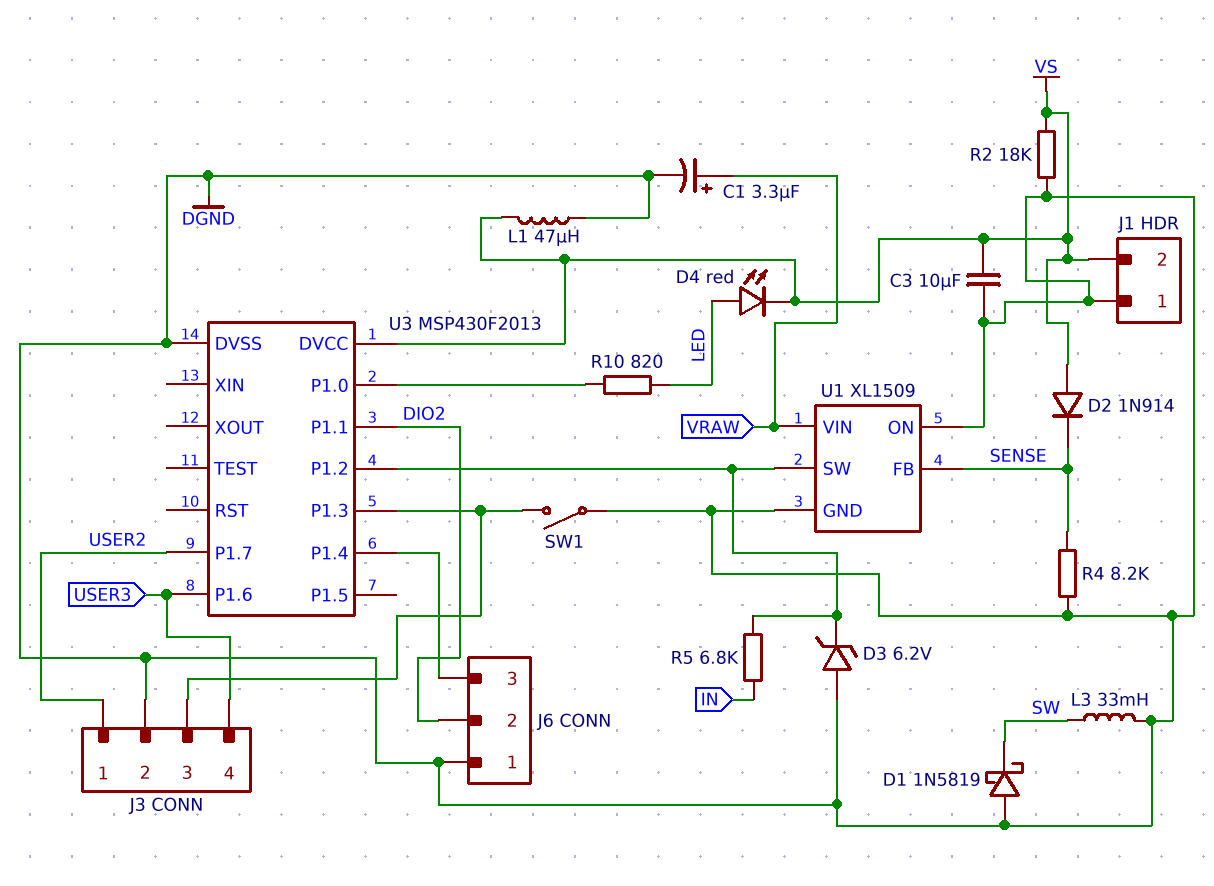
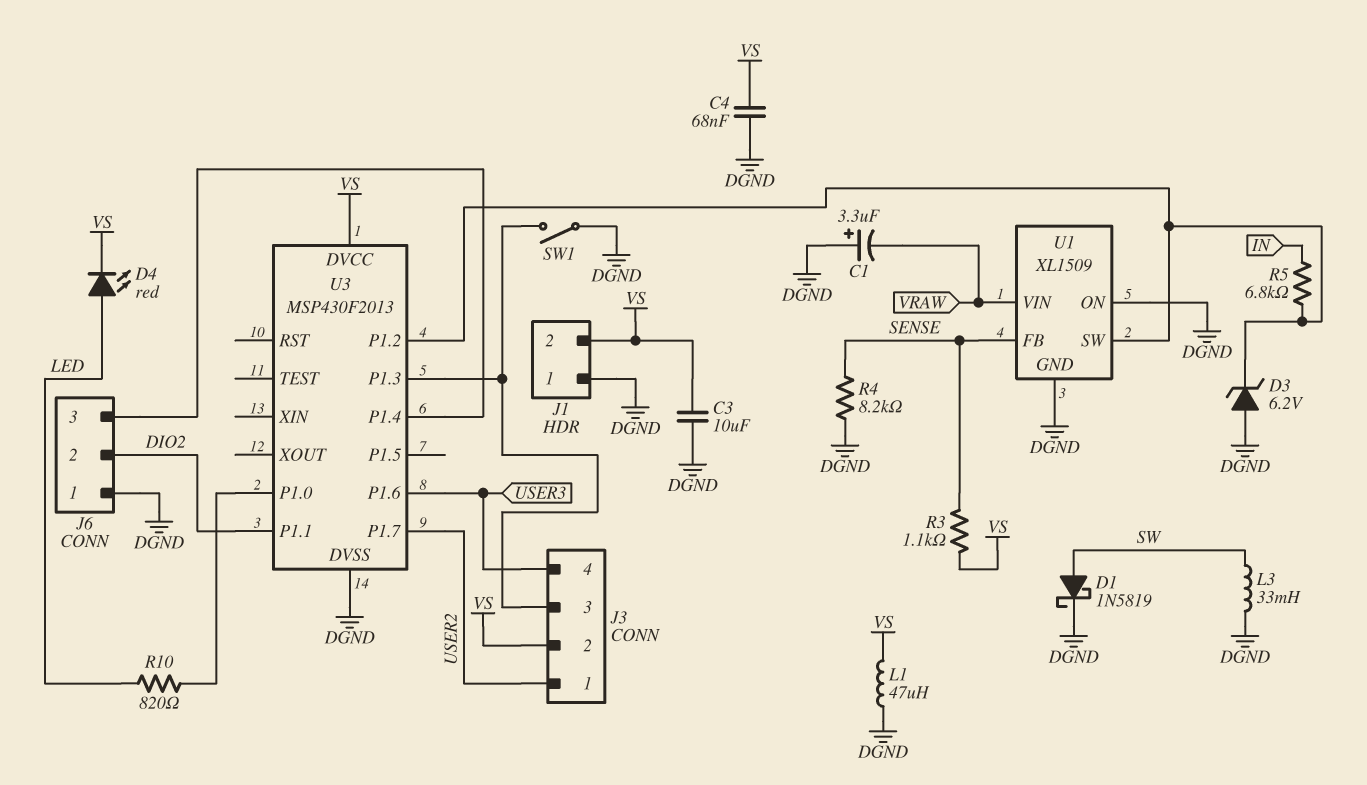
C1: 3.3uF (plus VRAW, minus DGND) -> 3.3uF (plus DGND, minus VRAW)
C4: none -> 68nF (DGND, VS)
D1: schottky 1N5819 (A DGND, K SW) -> schottky 1N5819 (A SW, K DGND)
D2: diode 1N914 (A VS, K SENSE) -> none
J3 pin 2: DGND -> VS
R2: 18k (DGND, VS) -> none
R3: none -> 1.1k (SENSE, VS)

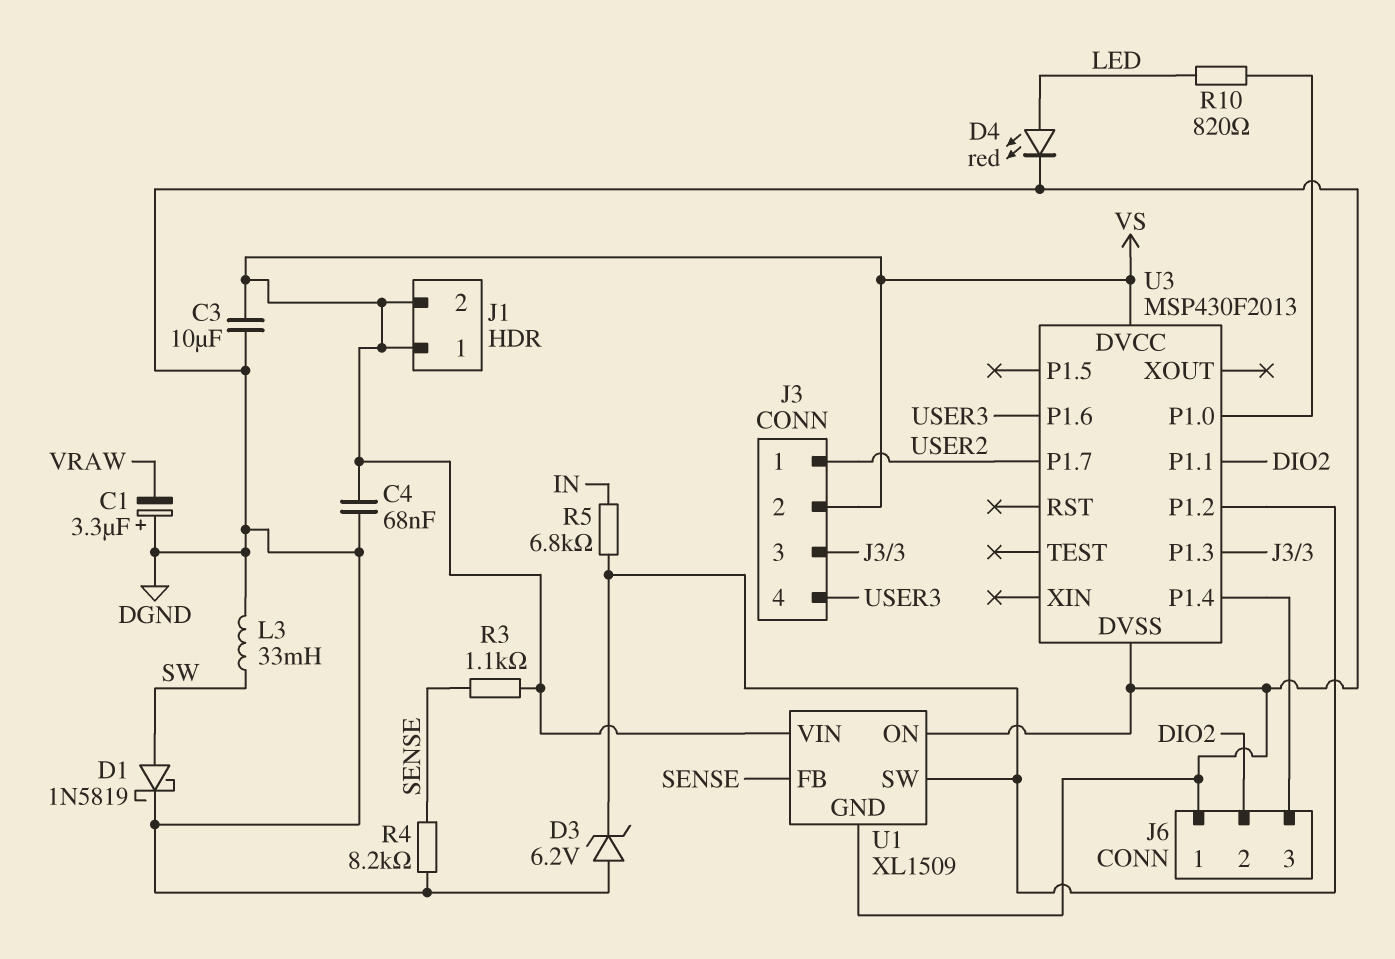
D4: LED red (A LED, K VS) -> LED red (A LED, K DGND)
J1 pin 1: DGND -> VS
L1: 47uH (DGND, VS) -> none
SW1: switch (DGND, J3/3) -> none
U1 pin VIN: VRAW -> VS

